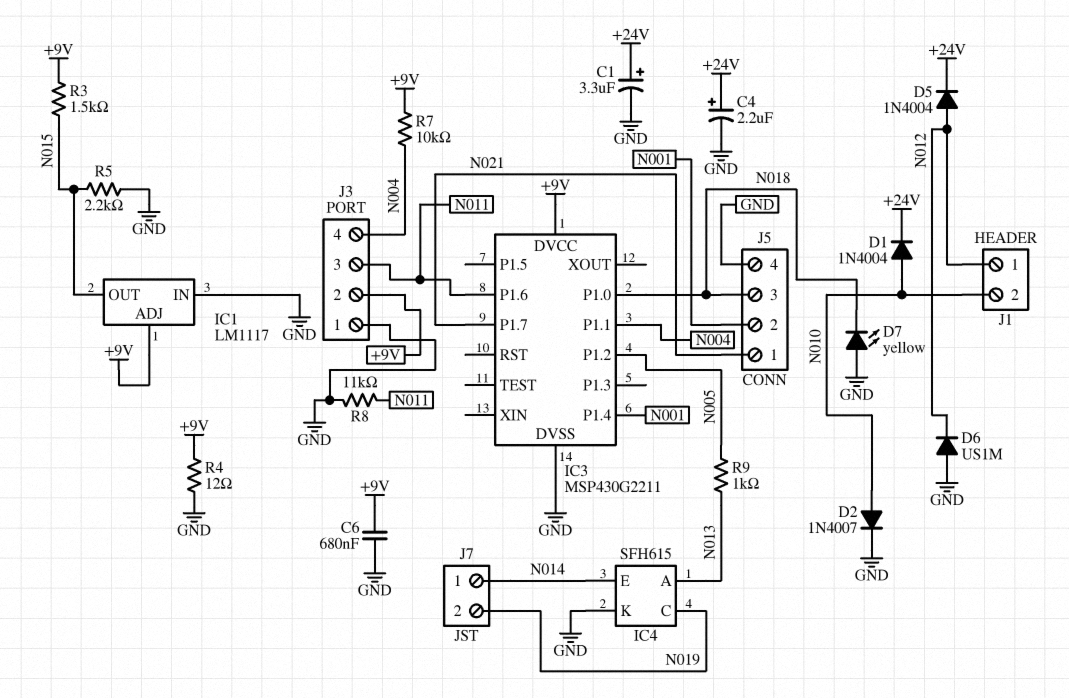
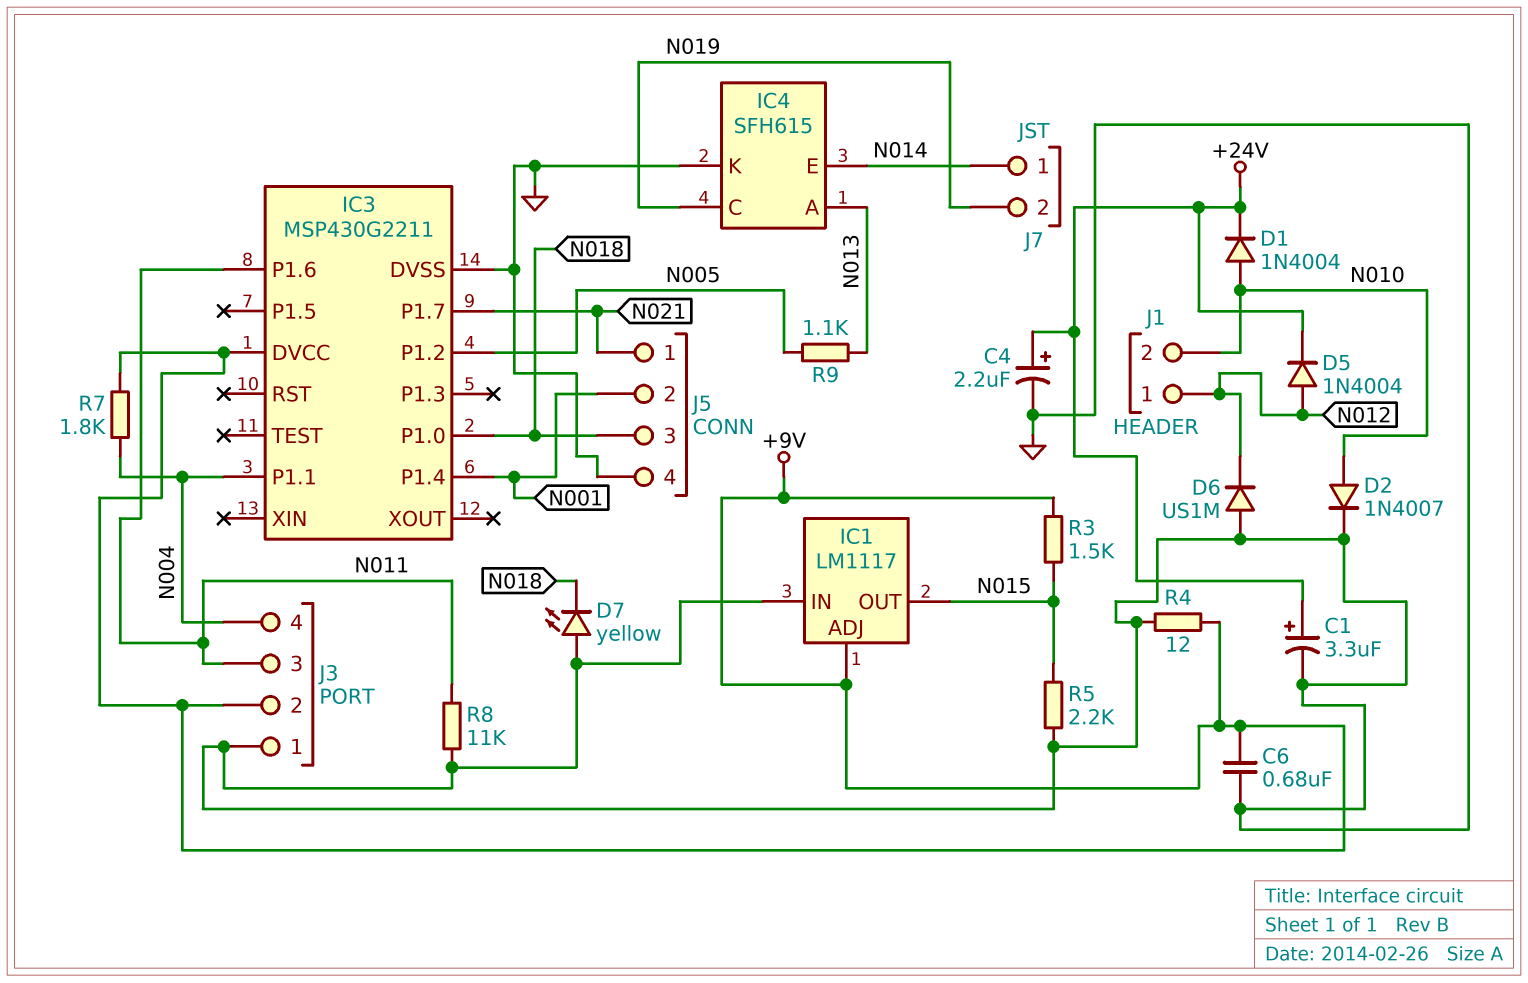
R7: 10k (+9V, N004) -> 1.8k (+9V, N004)
R9: 1k (N005, N013) -> 1.1k (N005, N013)

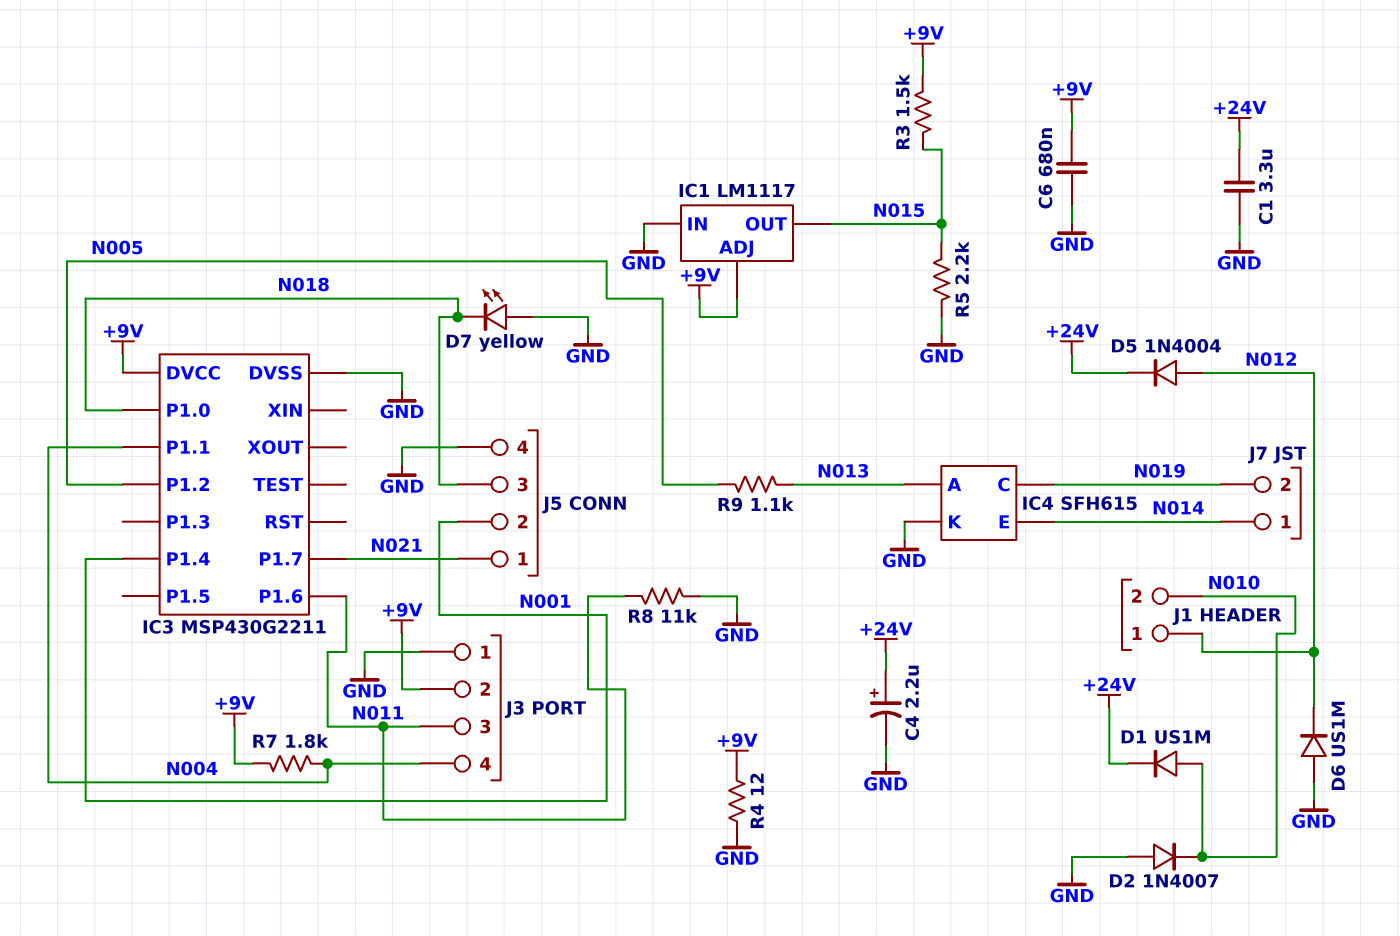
C1: 3.3uF (plus +24V, minus GND) -> 3.3uF (+24V, GND)
D1: diode 1N4004 (A N010, K +24V) -> diode US1M (A N010, K +24V)
D2: diode 1N4007 (A N010, K GND) -> diode 1N4007 (A GND, K N010)

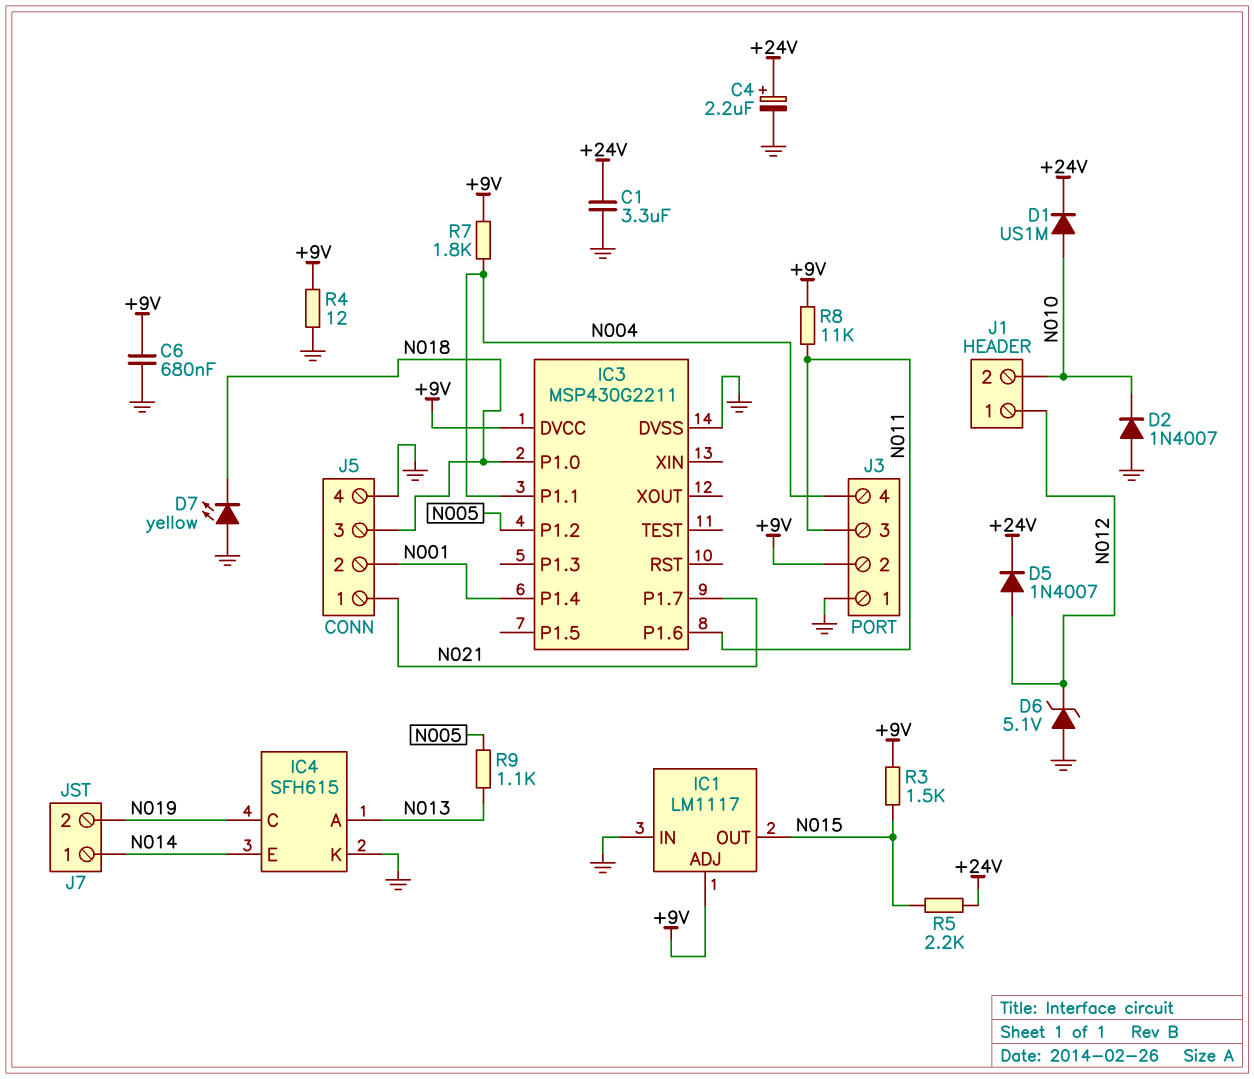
D5: diode 1N4004 (A N012, K +24V) -> diode 1N4007 (A N012, K +24V)
D6: diode US1M (A GND, K N012) -> zener 5.1V (A GND, K N012)
R5: 2.2k (GND, N015) -> 2.2k (+24V, N015)
R8: 11k (GND, N011) -> 11k (+9V, N011)

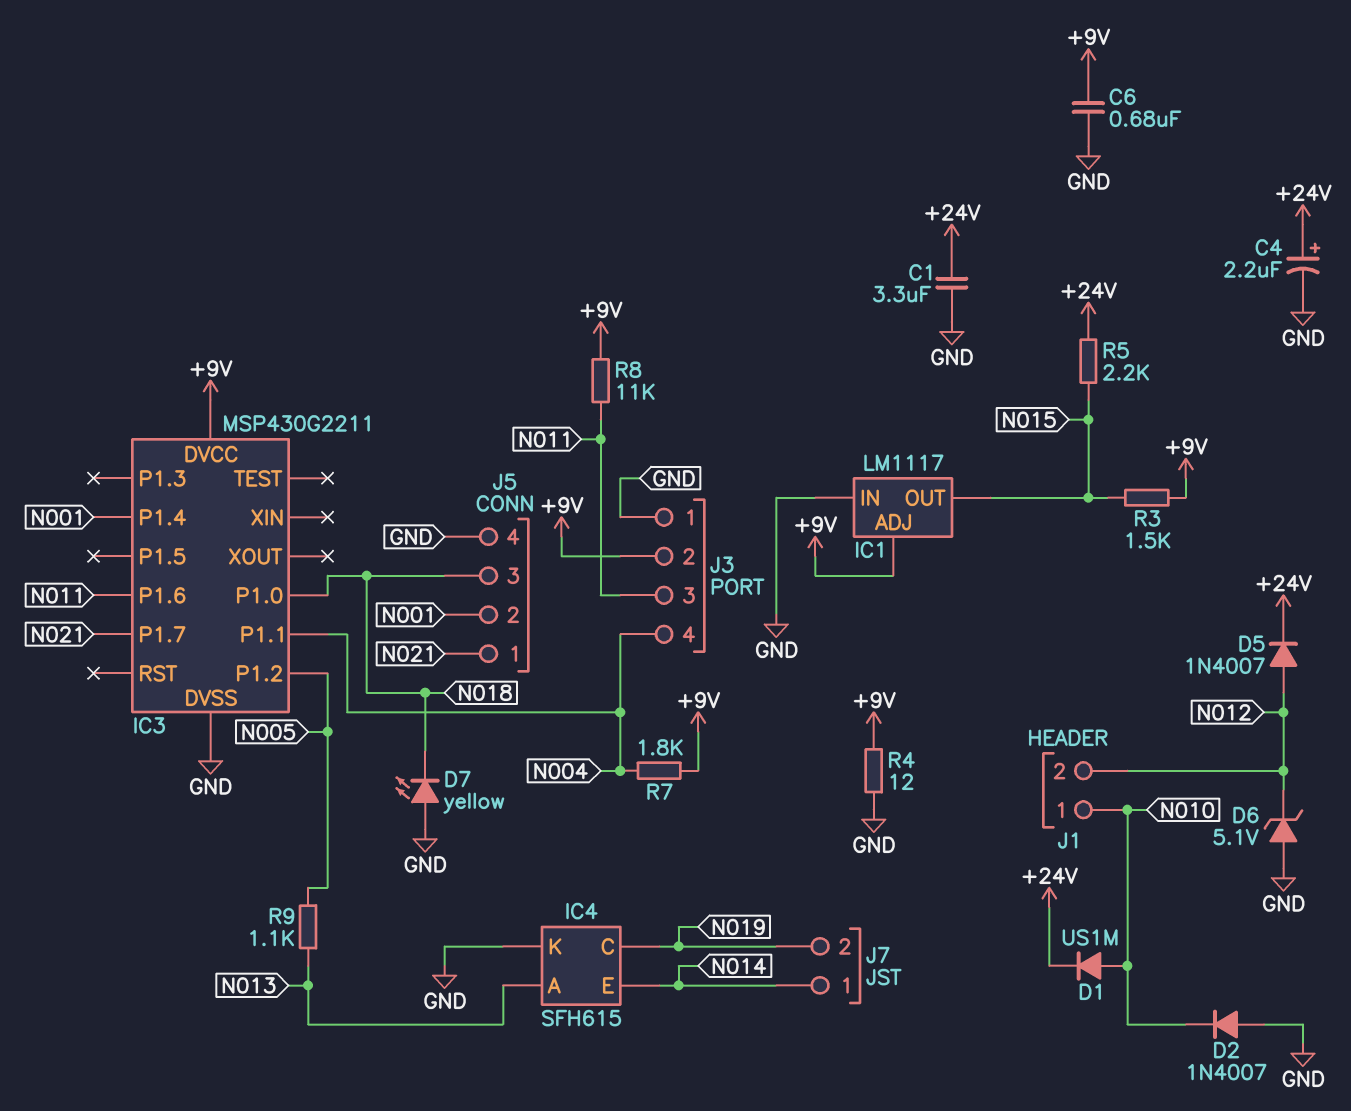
J1 pin 1: N012 -> N010
J1 pin 2: N010 -> N012

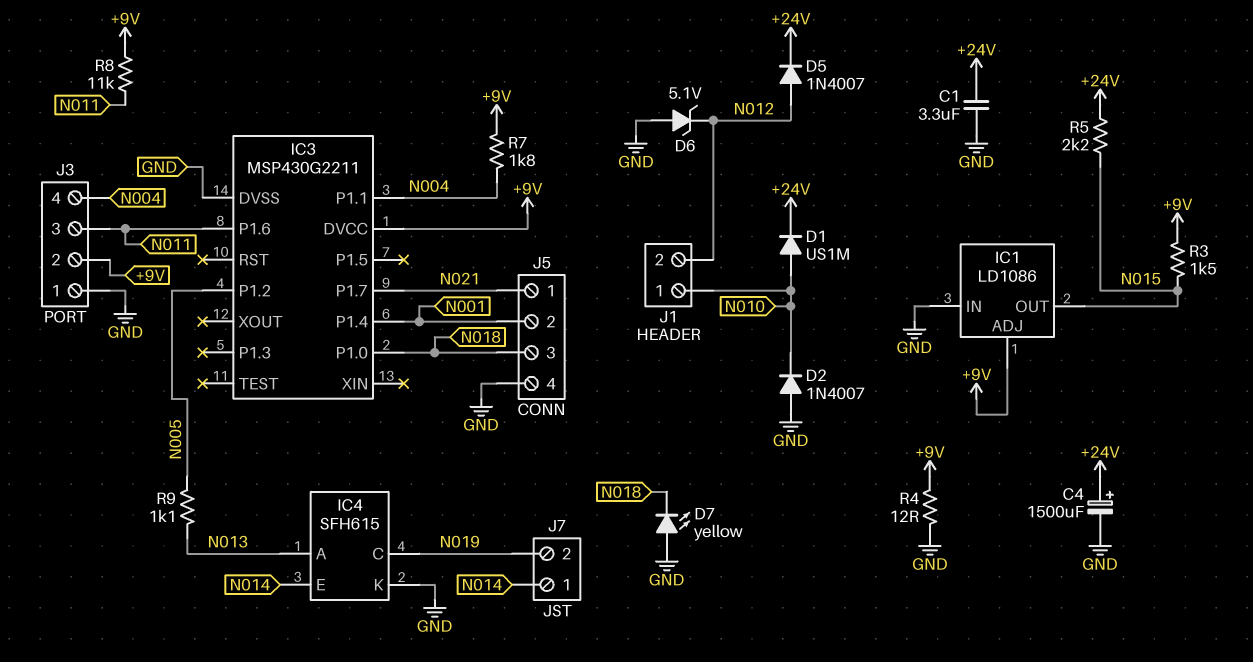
C4: 2.2uF (plus +24V, minus GND) -> 1500uF (plus +24V, minus GND)
C6: 680nF (+9V, GND) -> none
IC1: LM1117 -> LD1086

